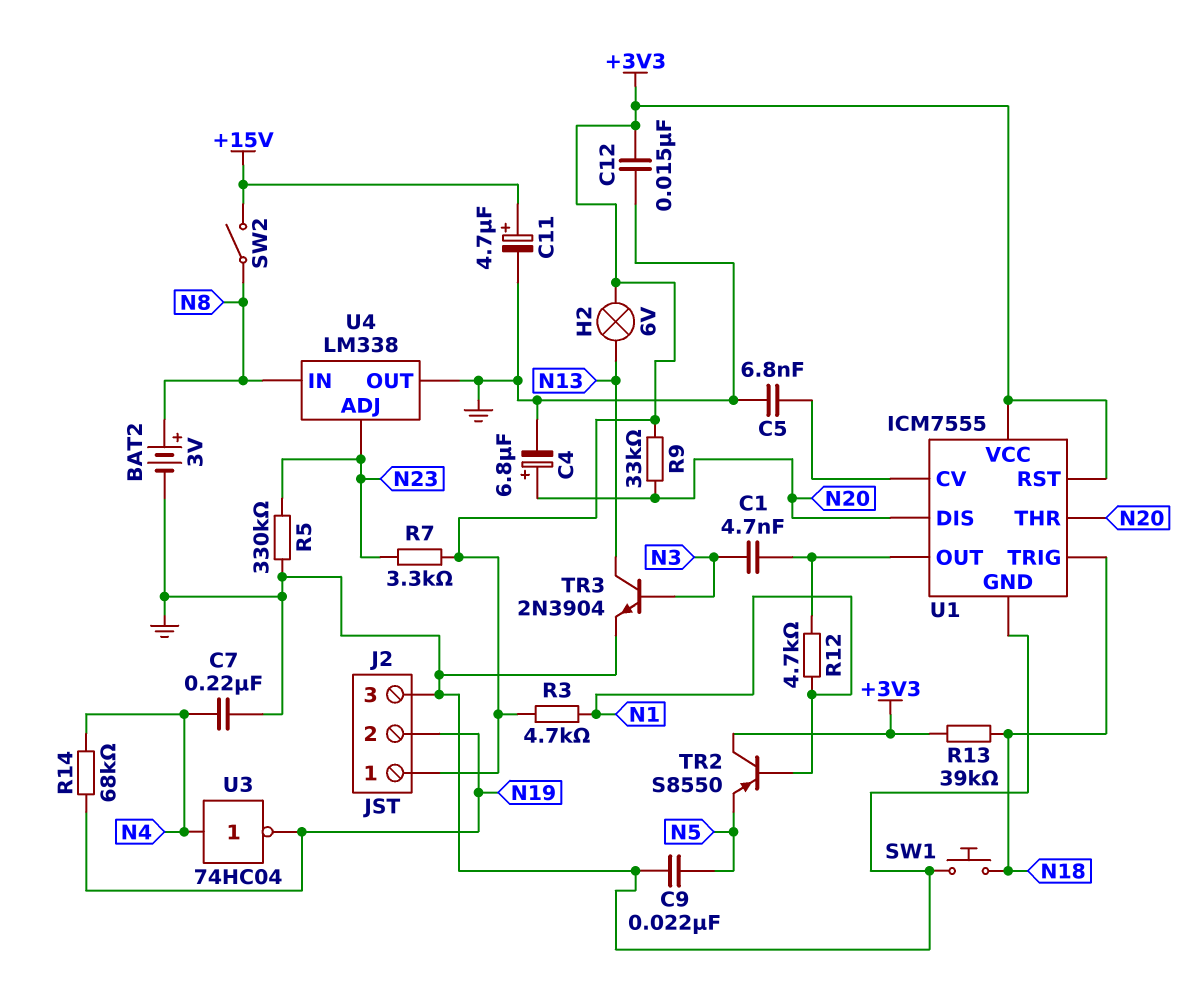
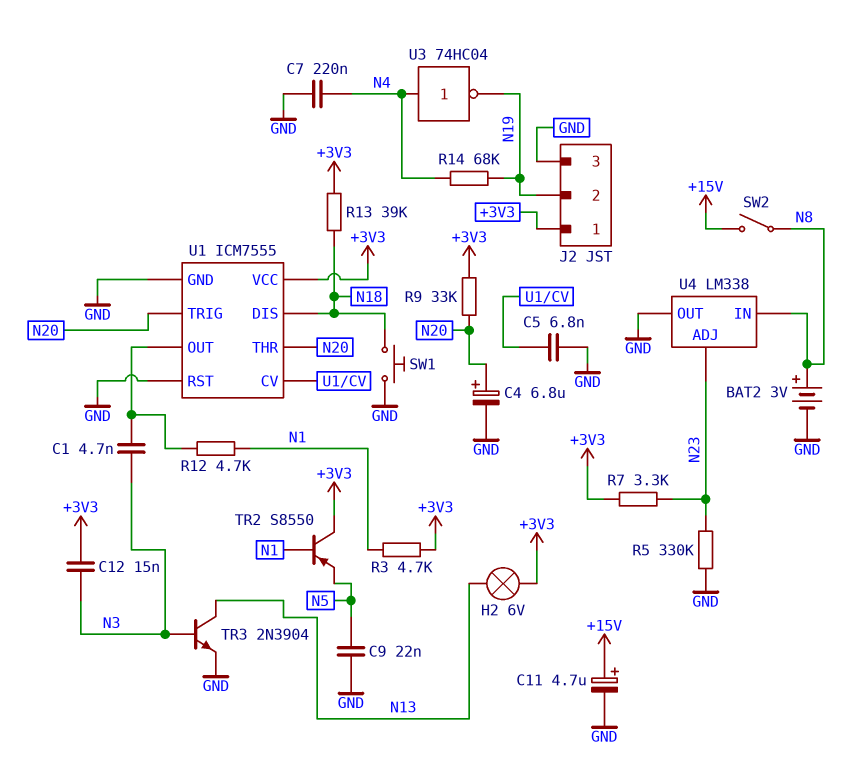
C12: 15nF (+3V3, GND) -> 15nF (+3V3, N3)
U1 pin DIS: N20 -> N18
U1 pin RST: +3V3 -> GND
U1 pin TRIG: N18 -> N20

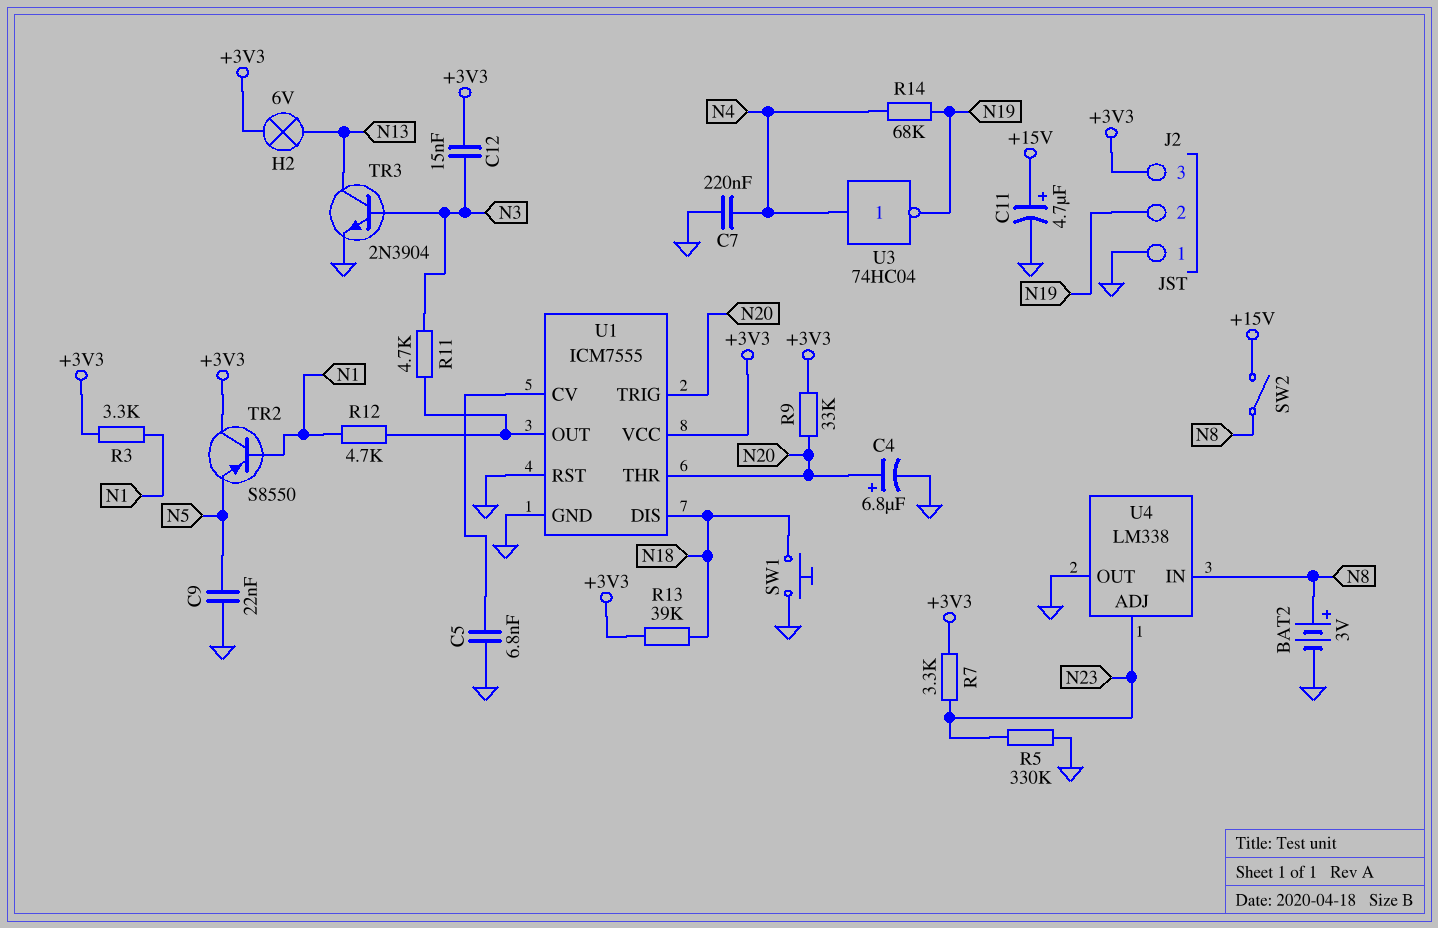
C1: 4.7nF (N3, U1/OUT) -> none
J2 pin 1: +3V3 -> GND
J2 pin 3: GND -> +3V3
R3: 4.7k (+3V3, N1) -> 3.3k (+3V3, N1)
R11: none -> 4.7k (N3, U1/OUT)

